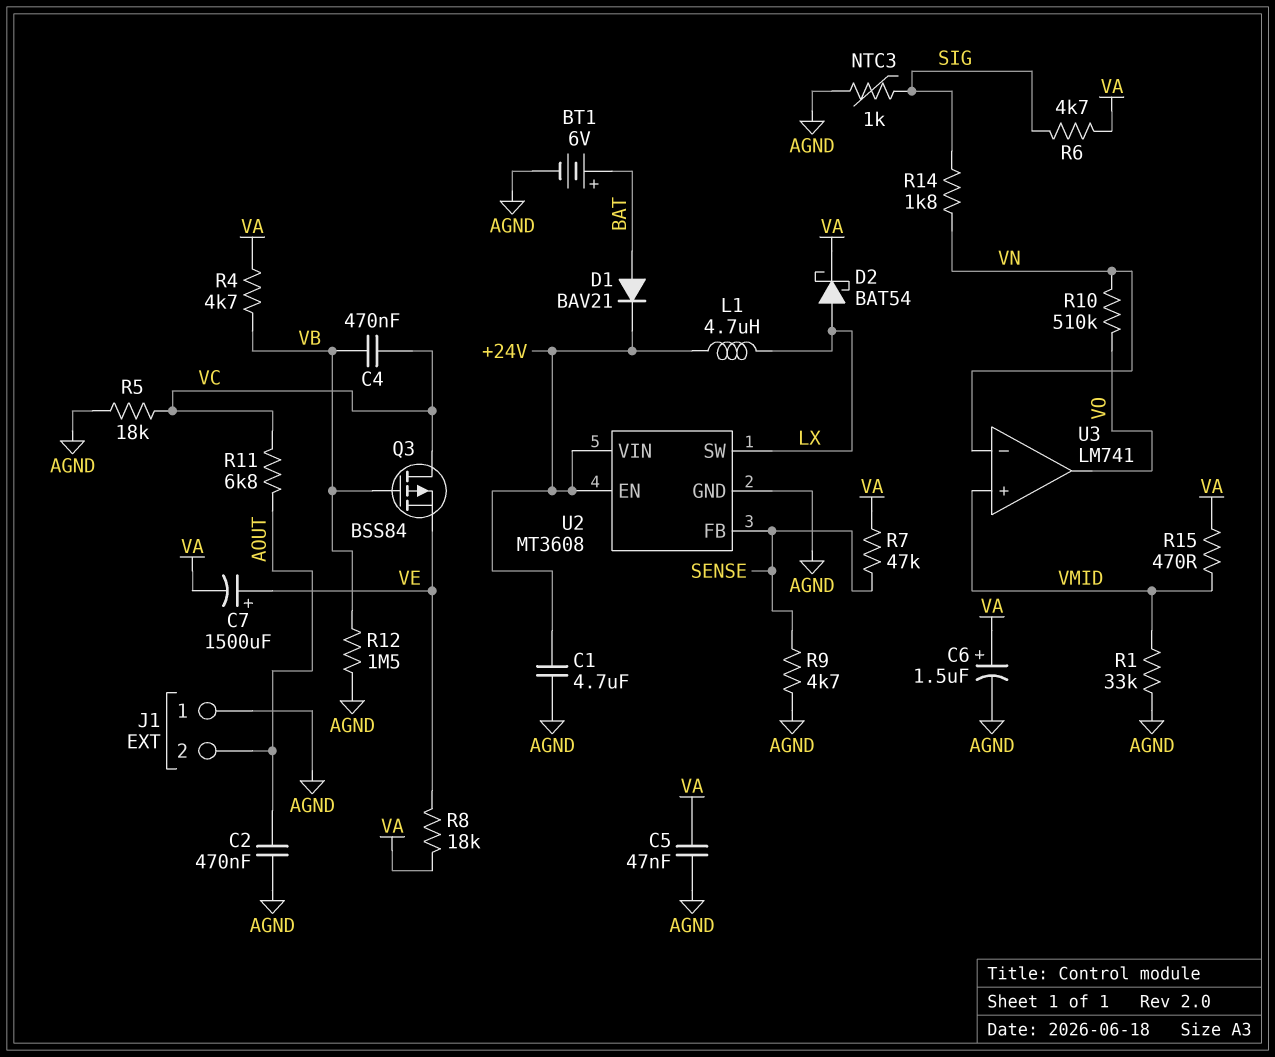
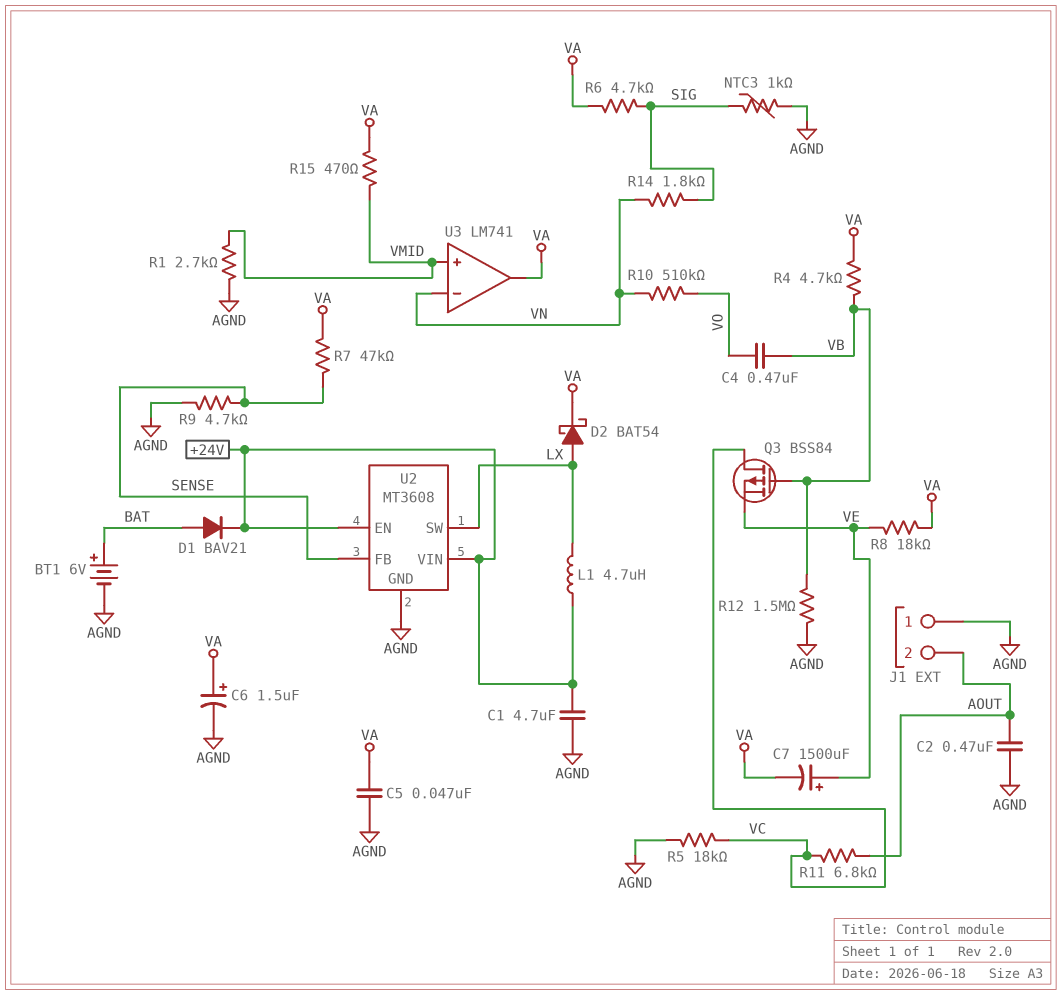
C4: 470nF (VB, VC) -> 470nF (VB, VO)
R1: 33k (AGND, VMID) -> 2.7k (AGND, VMID)
U3 pin out: VO -> VA

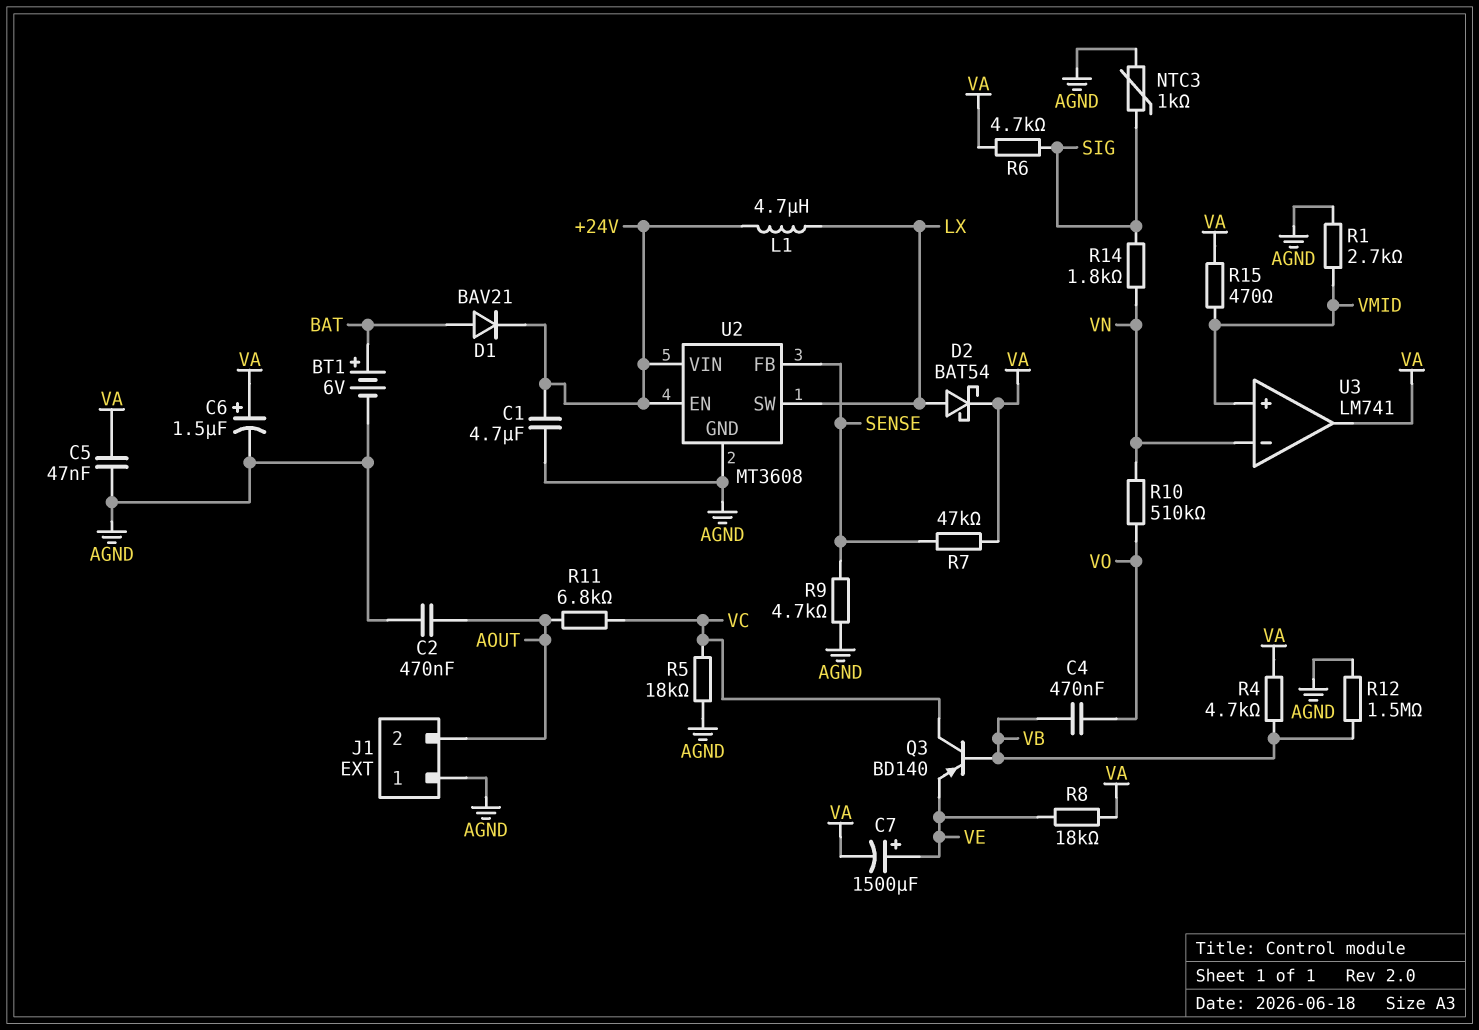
Q3: PMOS BSS84 (G VB, D VC, S VE) -> PNP BD140 (B VB, C VC, E VE)

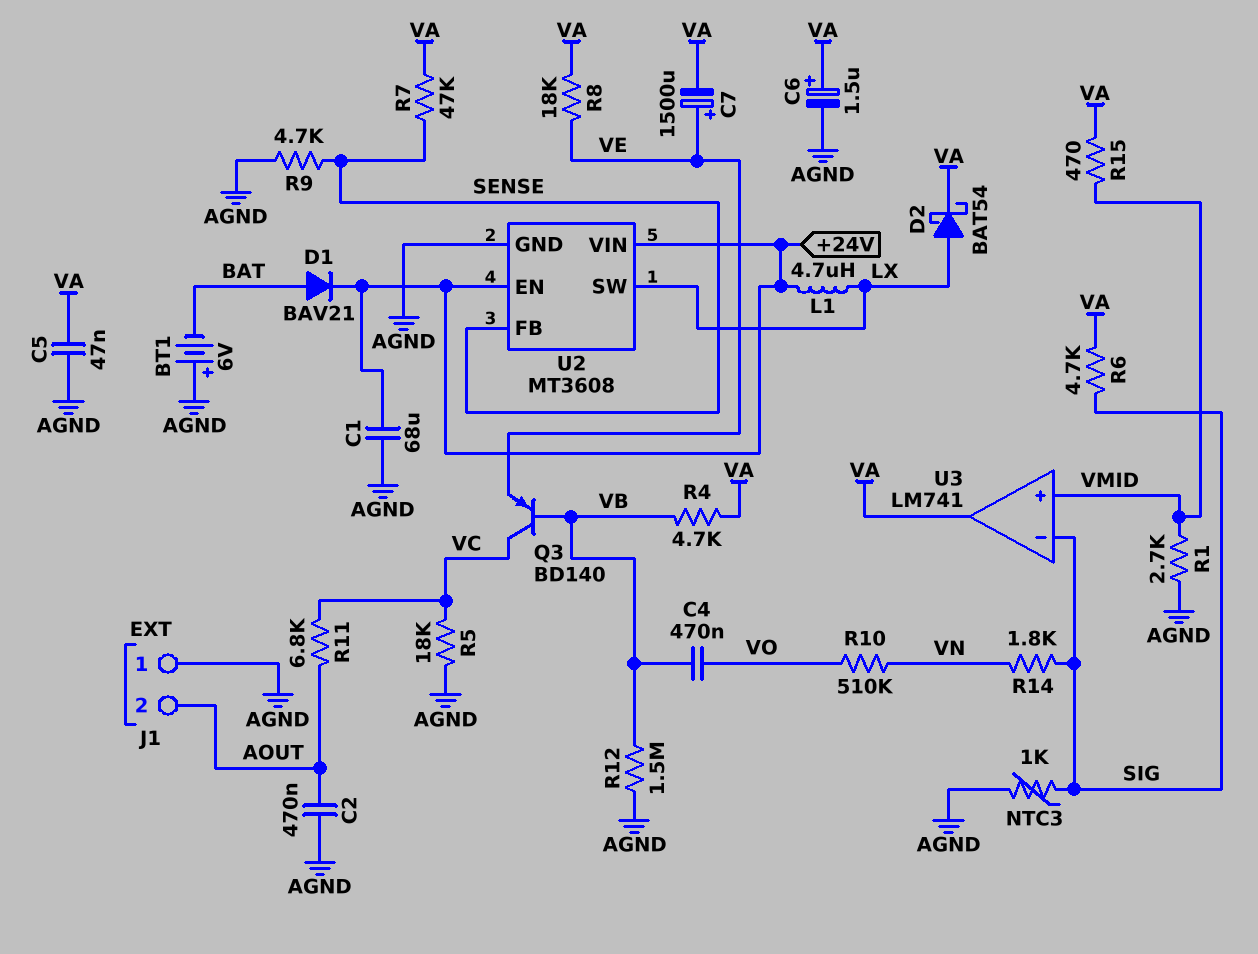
BT1: 6V (plus BAT, minus AGND) -> 6V (plus AGND, minus BAT)
C1: 4.7uF (+24V, AGND) -> 68uF (+24V, AGND)
U3 pin in-: VN -> SIG

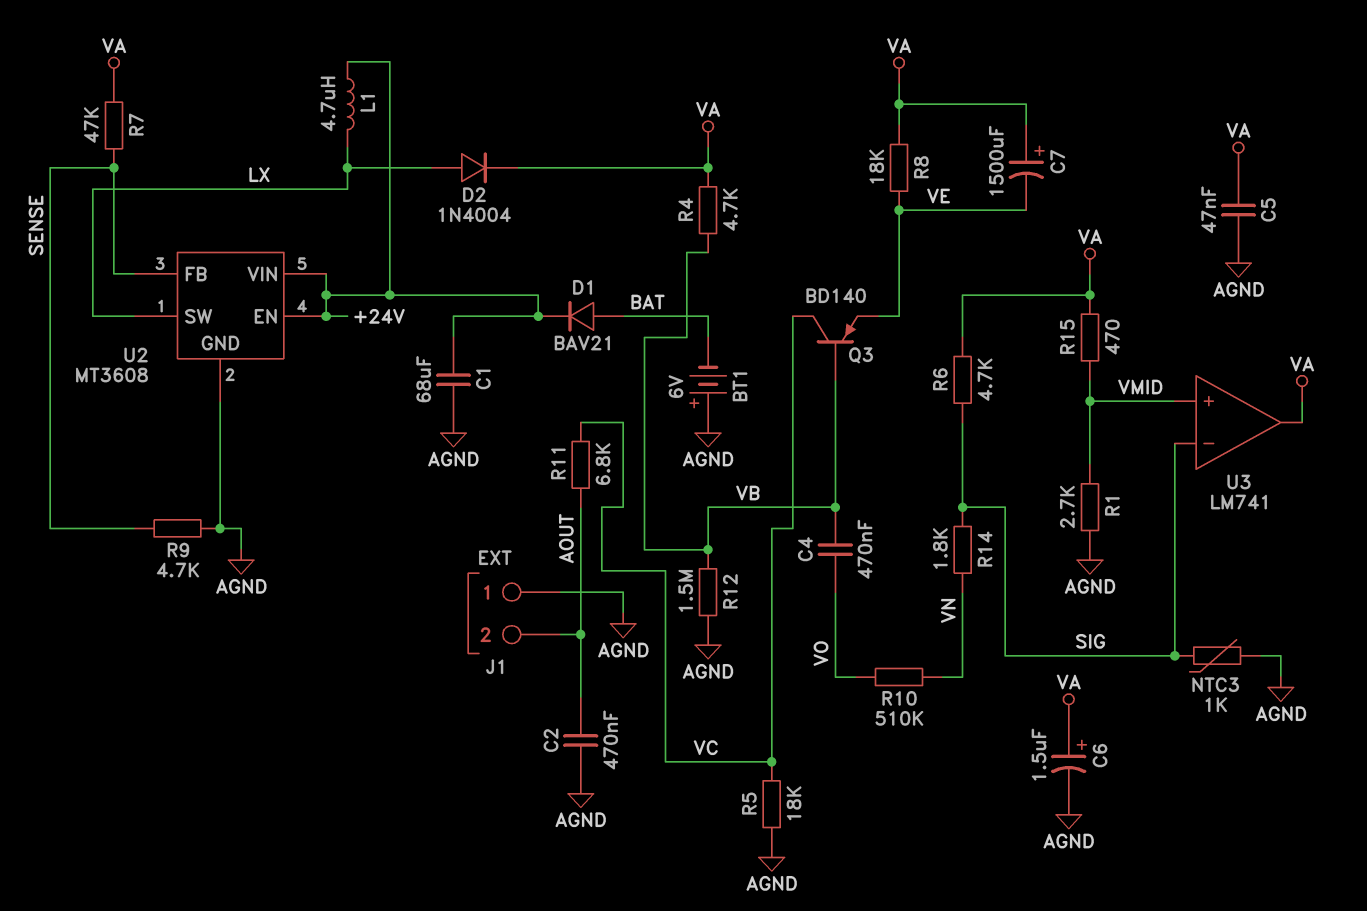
C7: 1500uF (plus VE, minus VA) -> 1500uF (plus VA, minus VE)
D2: schottky BAT54 (A LX, K VA) -> diode 1N4004 (A LX, K VA)

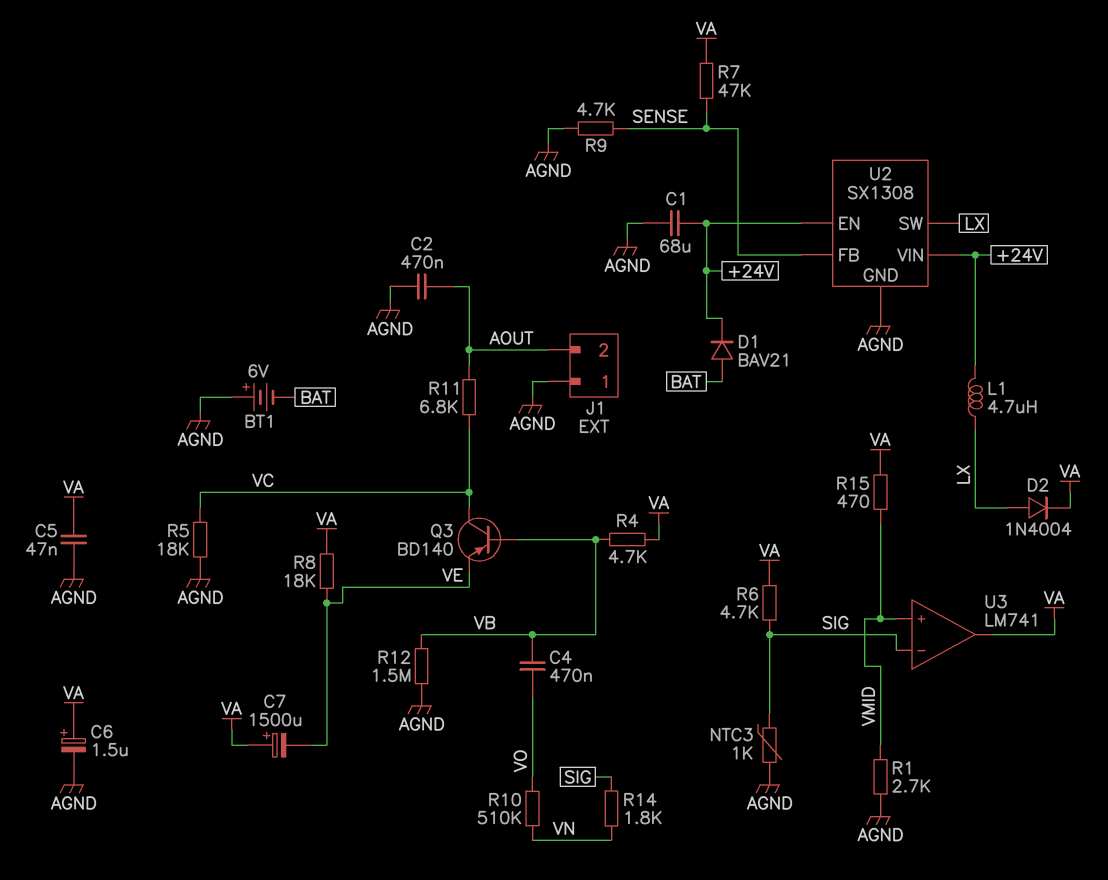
U2: MT3608 -> SX1308

